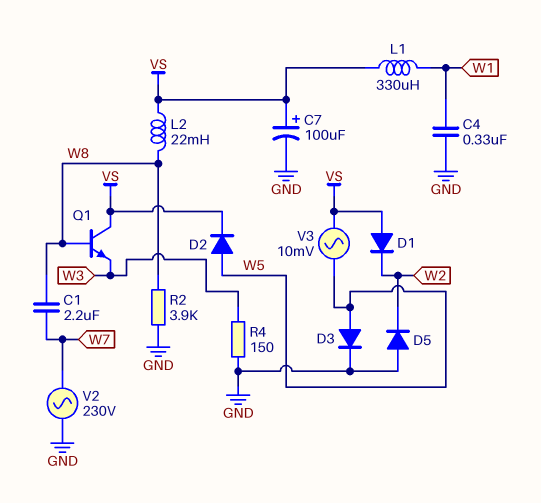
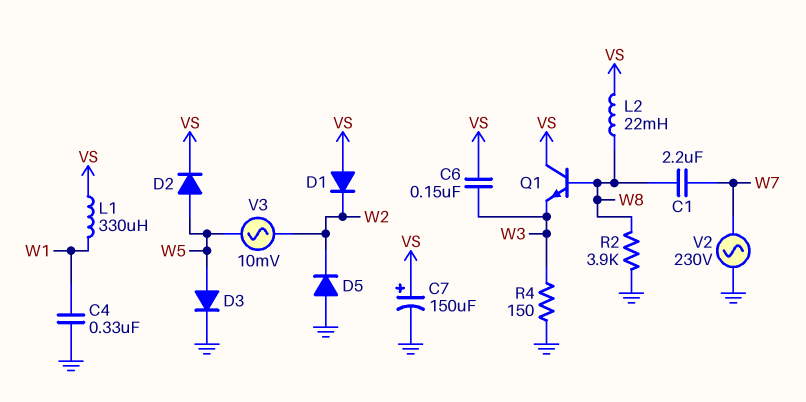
C6: none -> 150nF (VS, W3)
C7: 100uF (plus VS, minus GND) -> 150uF (plus VS, minus GND)
V3: AC 10mV (VS, W5) -> AC 10mV (W2, W5)

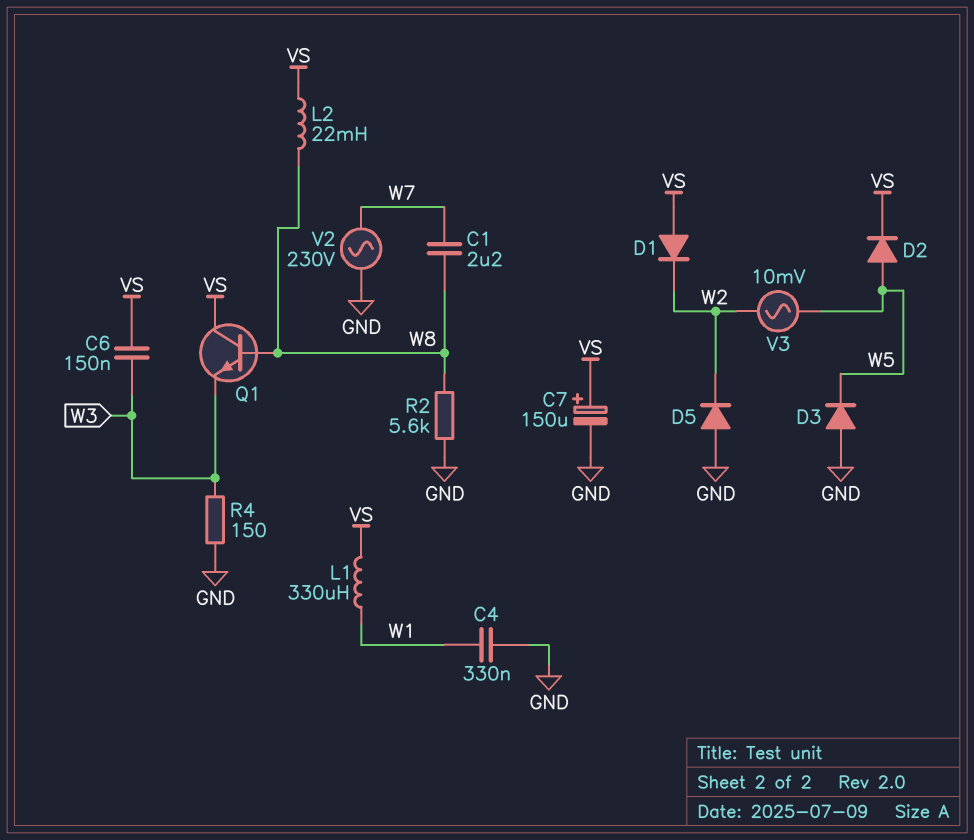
D3: diode (A W5, K GND) -> diode (A GND, K W5)
R2: 3.9k (GND, W8) -> 5.6k (GND, W8)

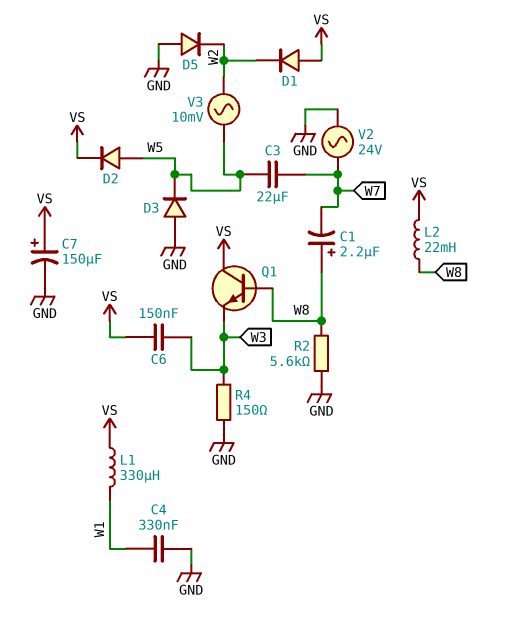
C1: 2.2uF (W7, W8) -> 2.2uF (plus W8, minus W7)
C3: none -> 22uF (W5, W7)
V2: AC 230V (GND, W7) -> AC 24V (GND, W7)

